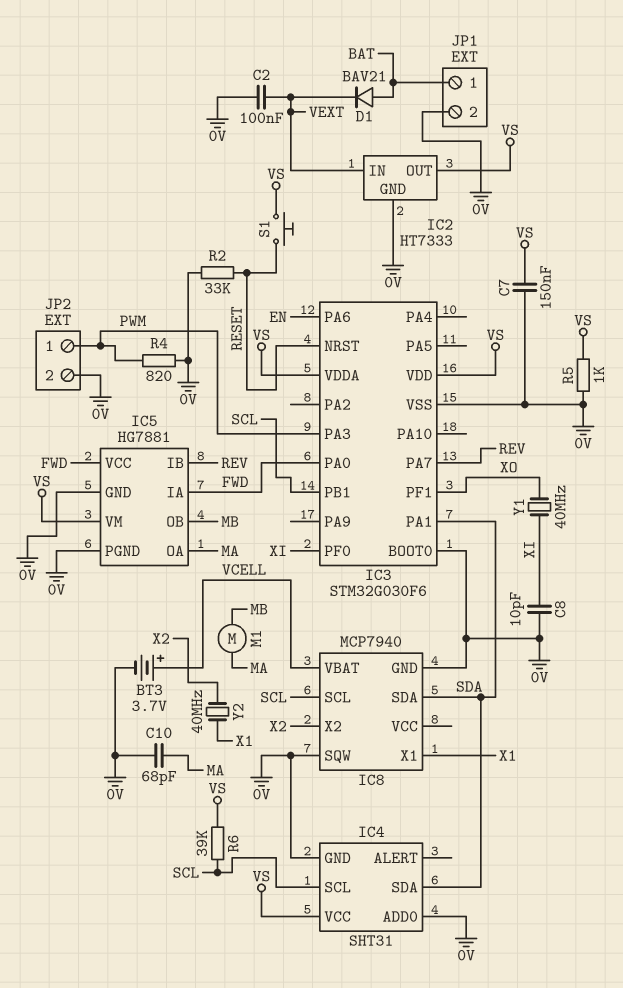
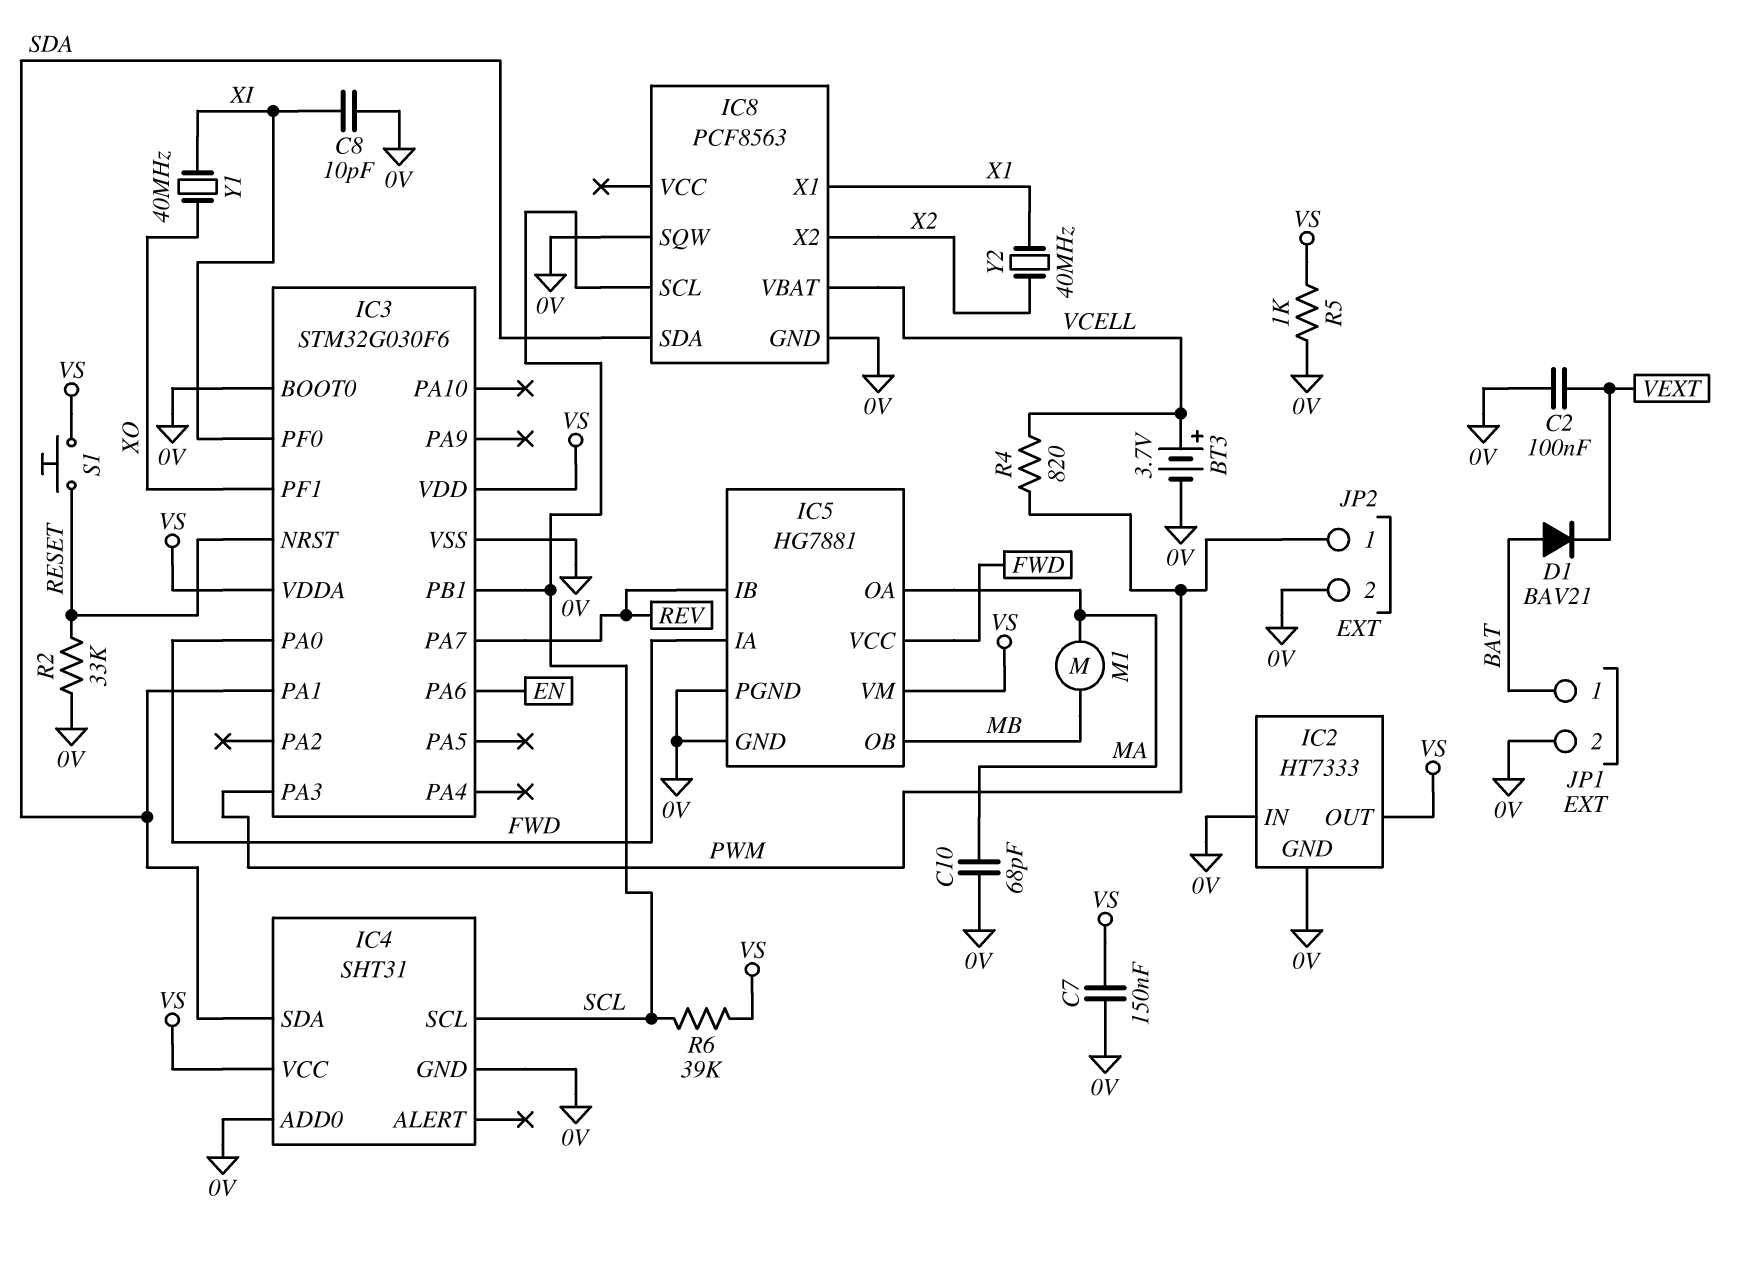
IC2 pin IN: VEXT -> 0V
IC8: MCP7940 -> PCF8563
R4: 820 (0V, PWM) -> 820 (PWM, VCELL)

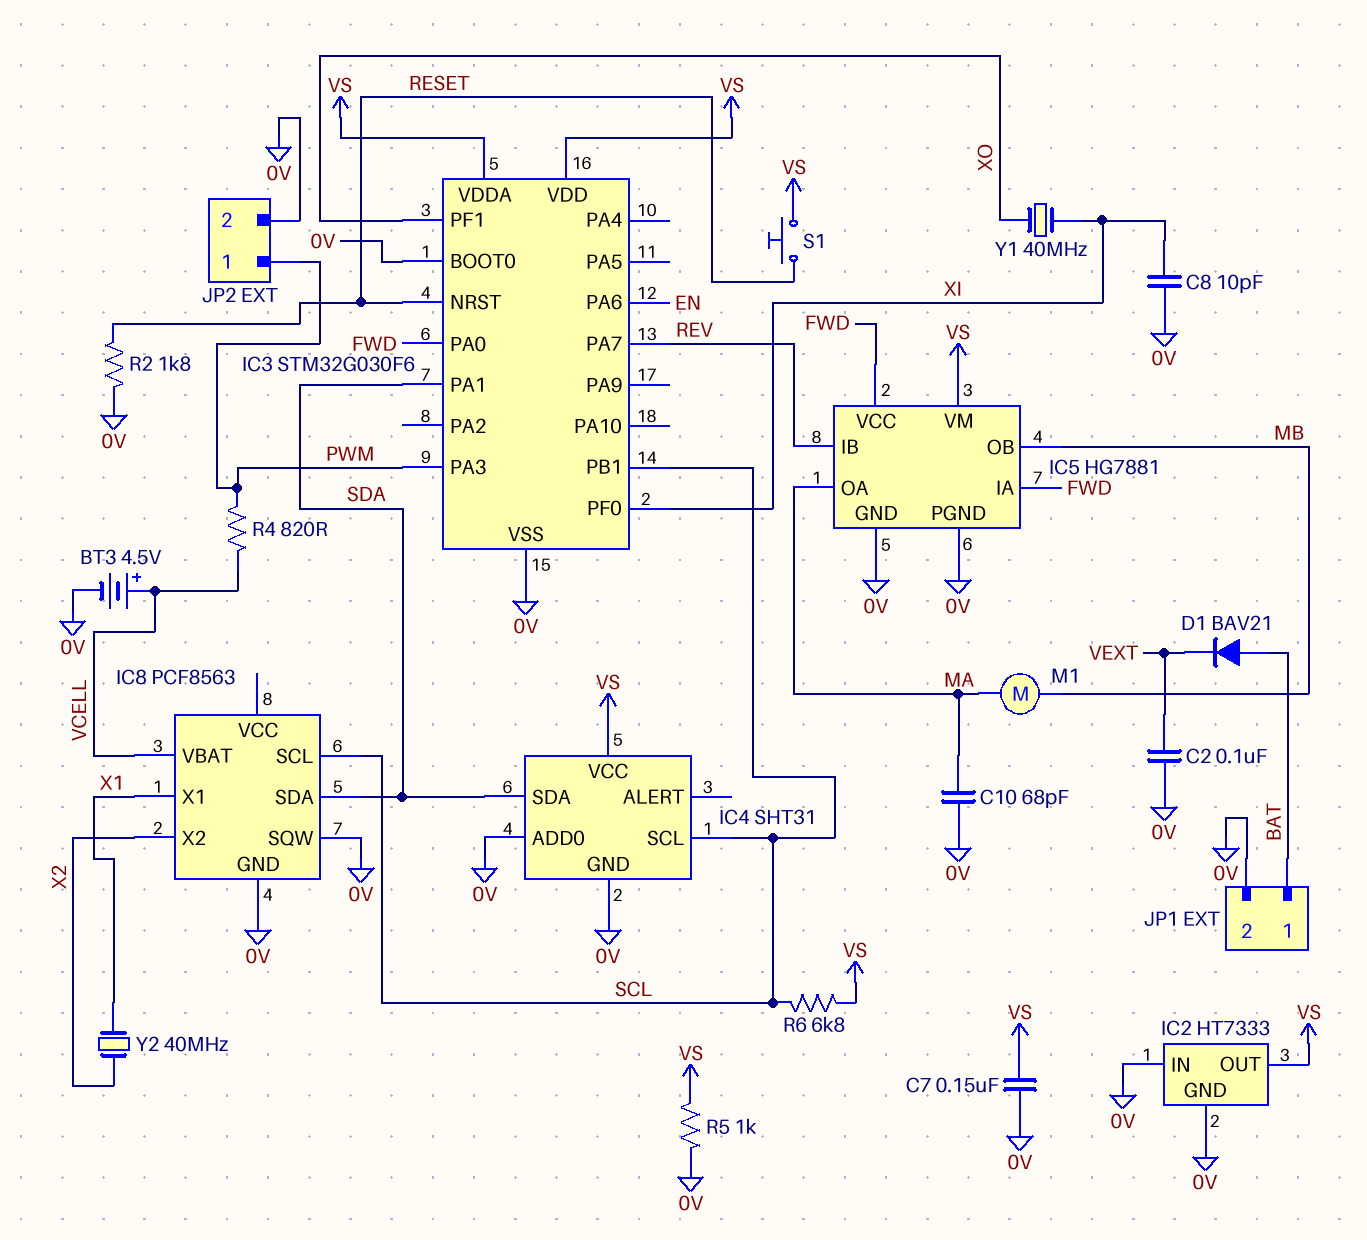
BT3: 3.7V (plus VCELL, minus 0V) -> 4.5V (plus VCELL, minus 0V)
R2: 33k (0V, RESET) -> 1.8k (0V, RESET)
R6: 39k (SCL, VS) -> 6.8k (SCL, VS)

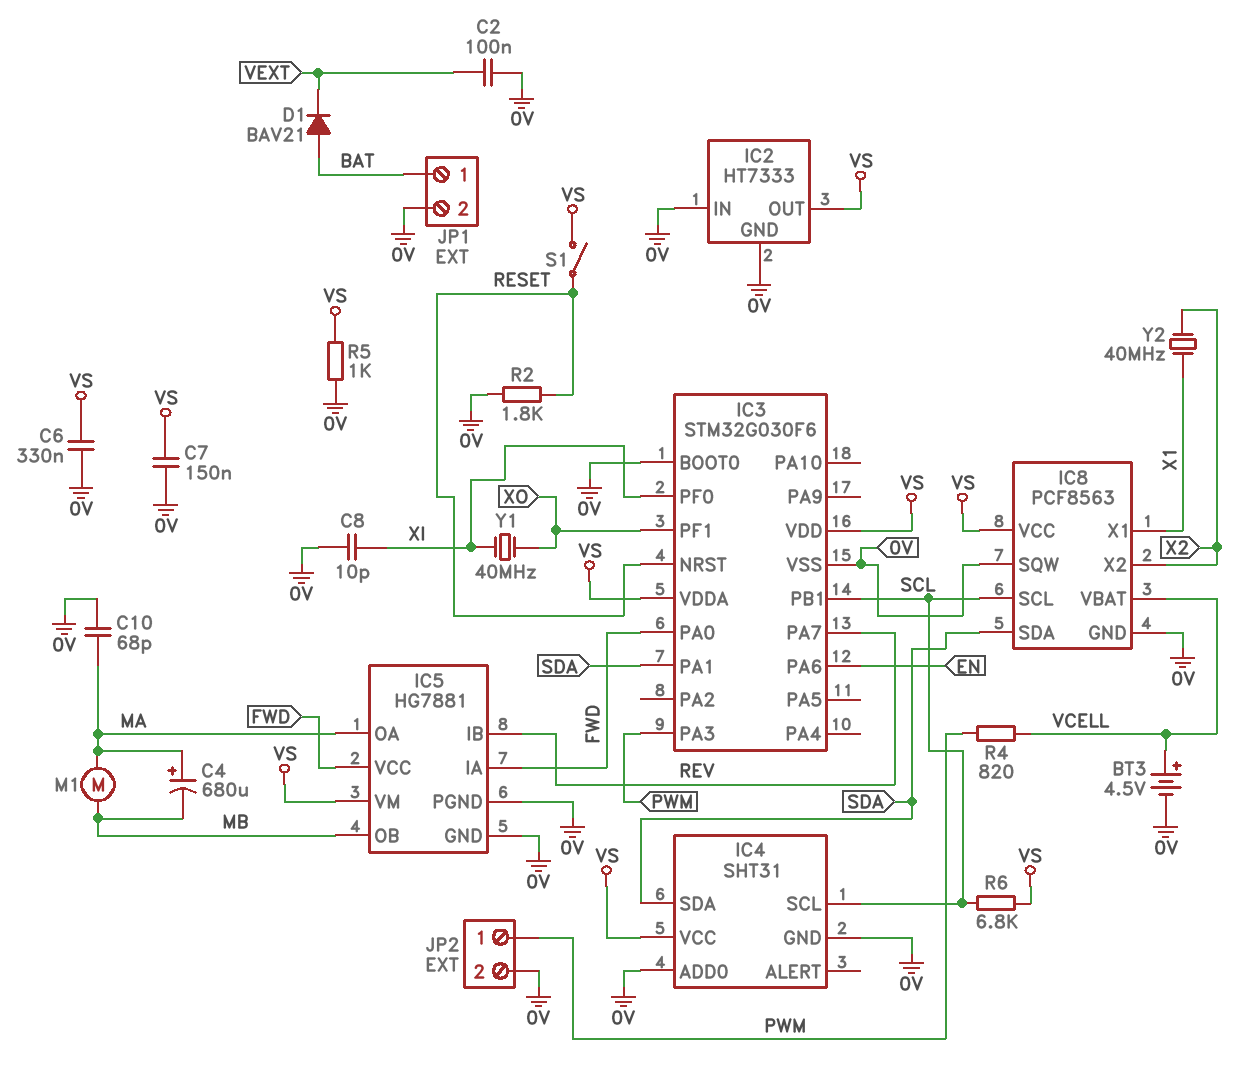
C4: none -> 680uF (plus MA, minus MB)
C6: none -> 330nF (0V, VS)
IC8 pin VCC: none -> VS
S1: button (RESET, VS) -> switch (RESET, VS)

